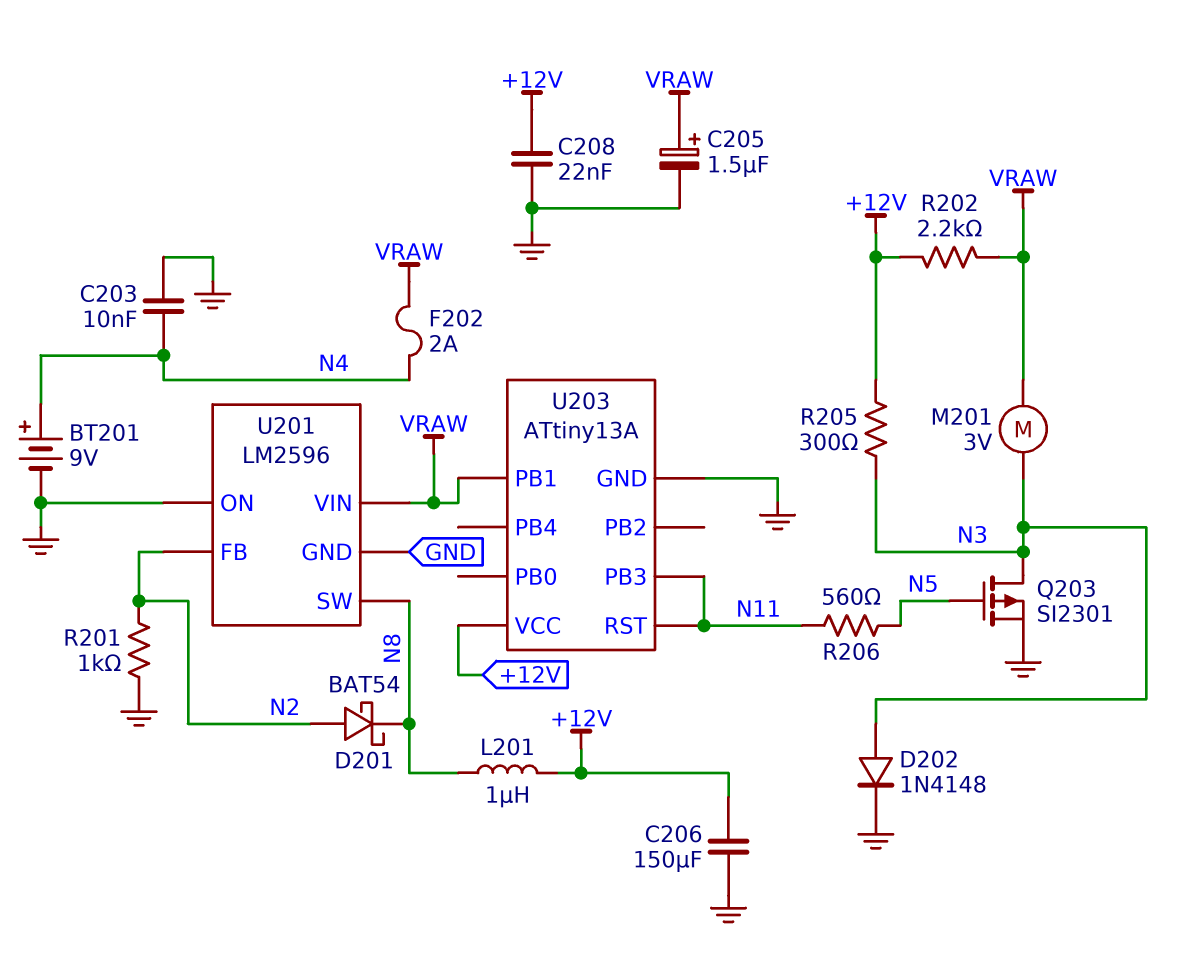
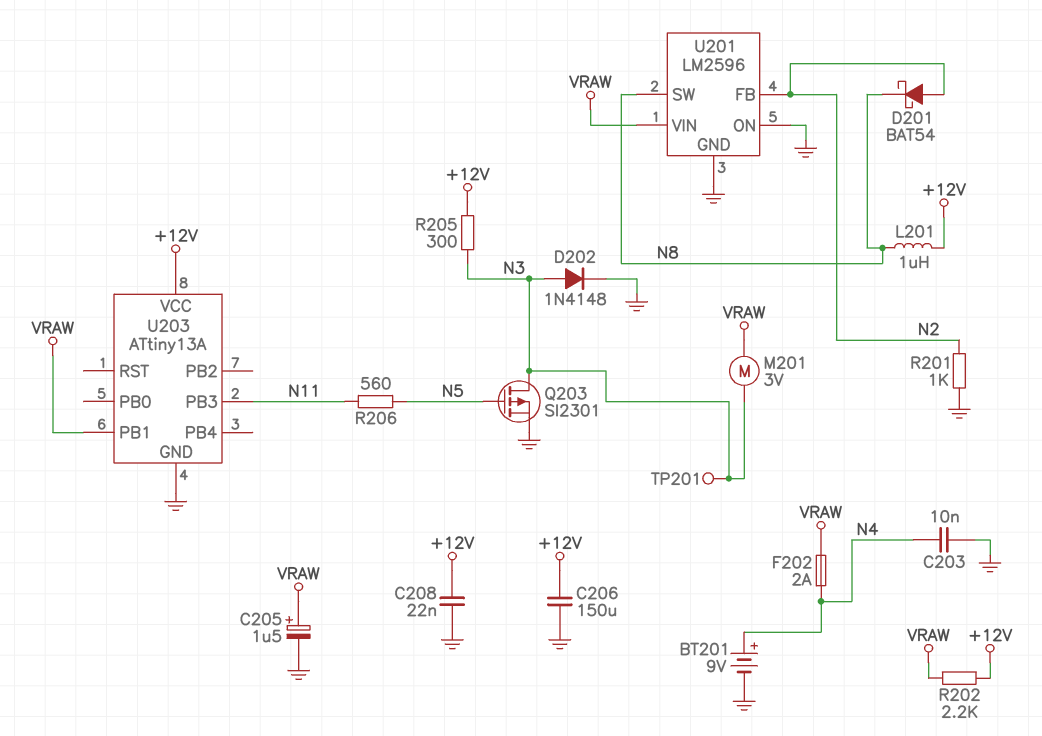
TP201: none -> test point (N3)
U203 pin RST: N11 -> none

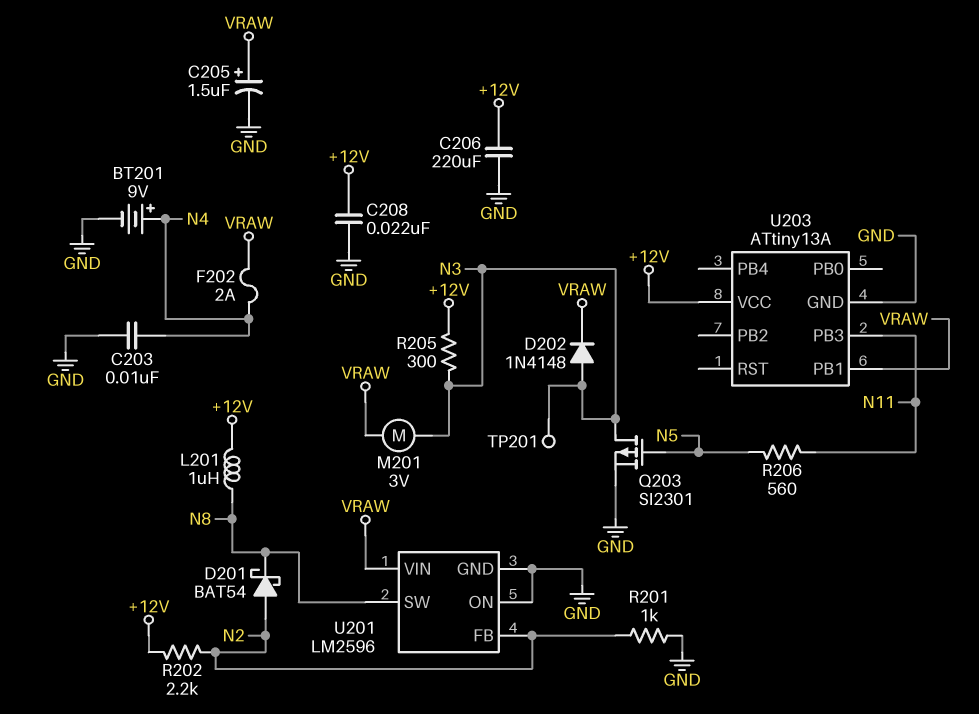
C206: 150uF (+12V, GND) -> 220uF (+12V, GND)
D202: diode 1N4148 (A N3, K GND) -> diode 1N4148 (A N3, K VRAW)
R202: 2.2k (+12V, VRAW) -> 2.2k (+12V, N2)

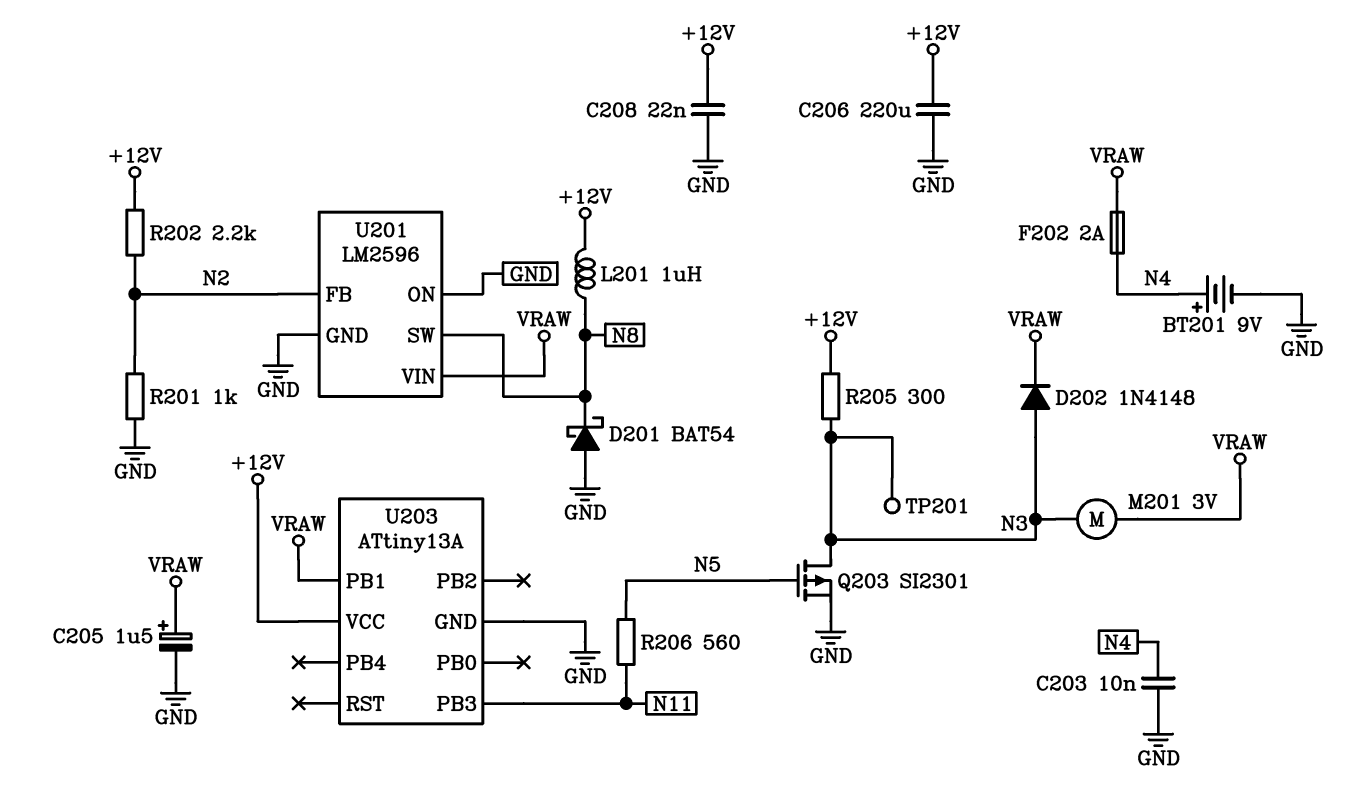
D201: schottky BAT54 (A N2, K N8) -> schottky BAT54 (A GND, K N8)

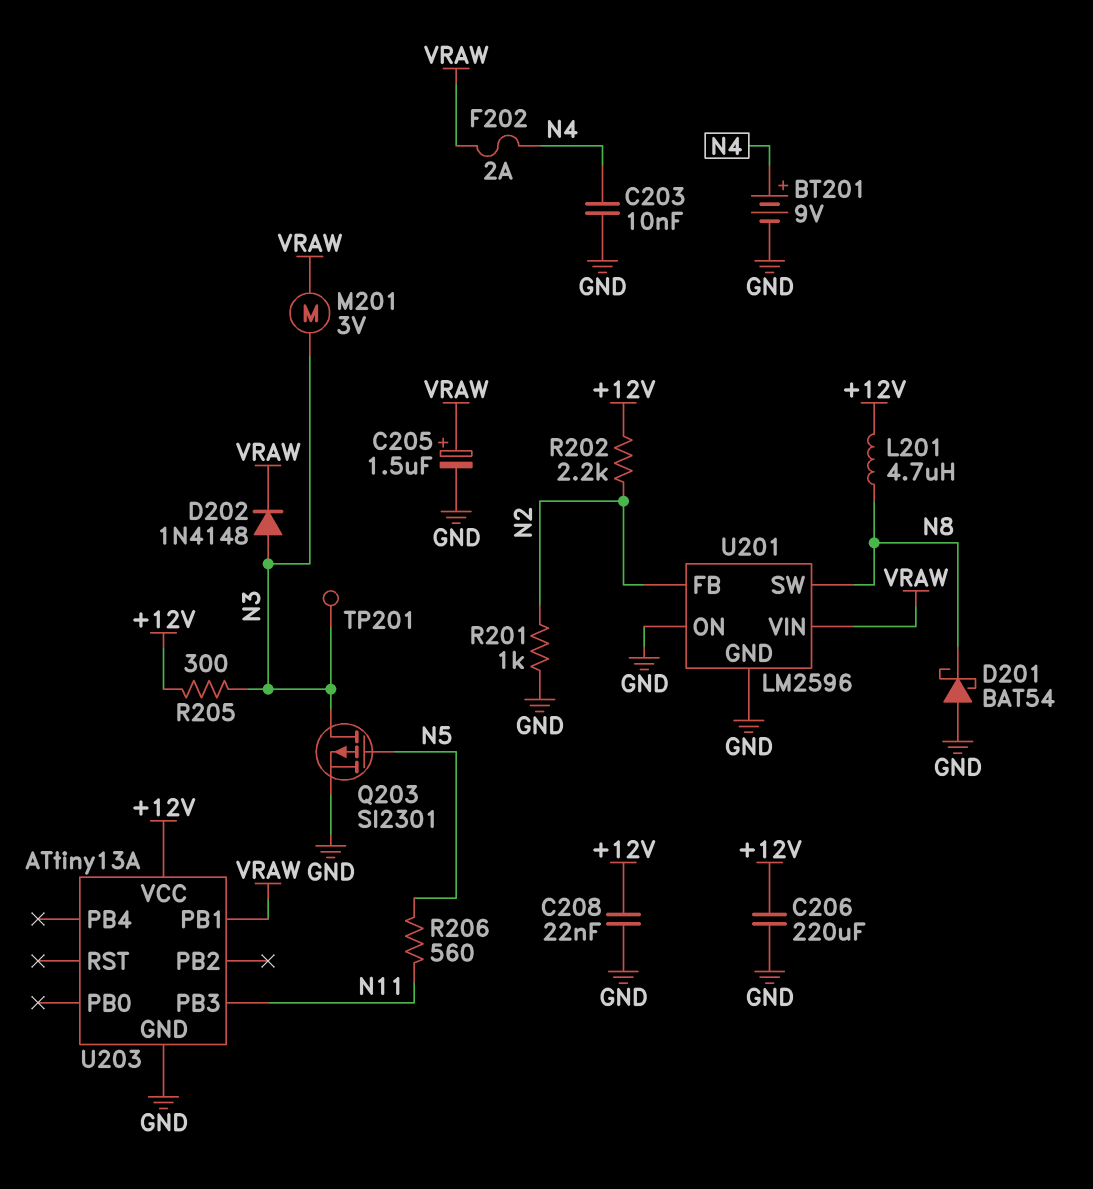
L201: 1uH (+12V, N8) -> 4.7uH (+12V, N8)

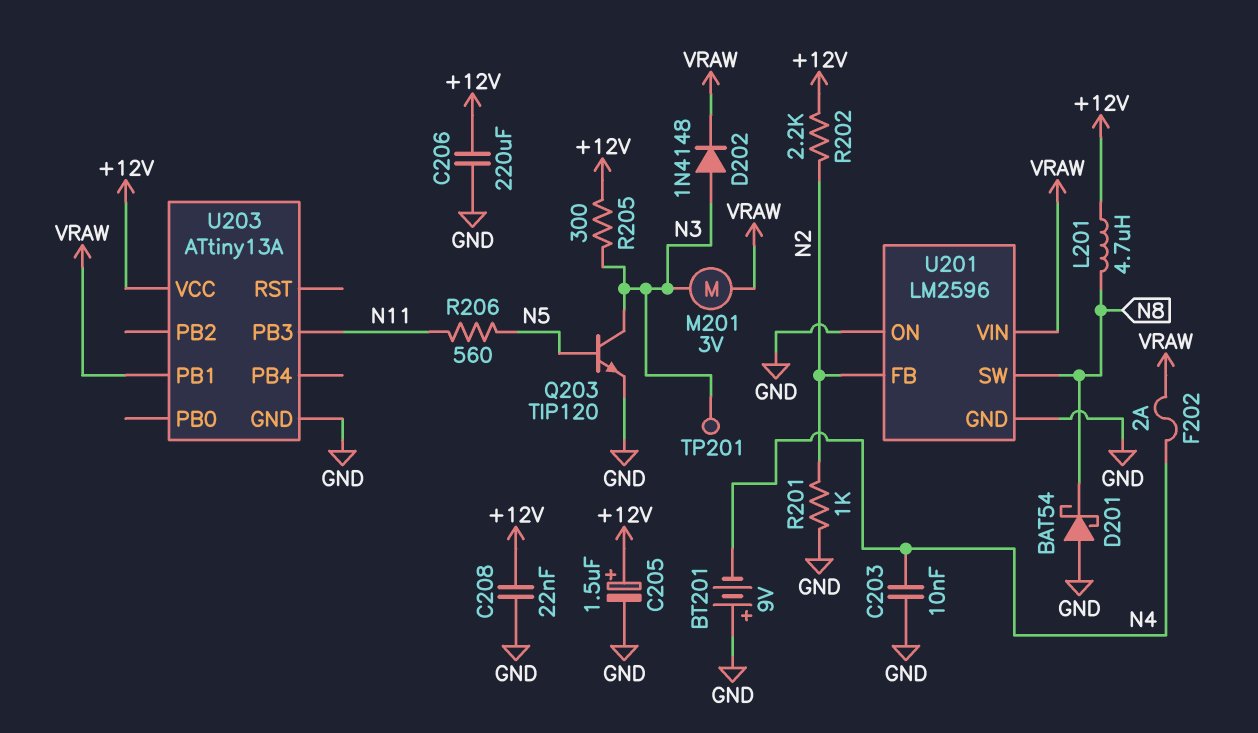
BT201: 9V (plus N4, minus GND) -> 9V (plus GND, minus N4)
C205: 1.5uF (plus VRAW, minus GND) -> 1.5uF (plus +12V, minus GND)
Q203: PMOS SI2301 (G N5, D N3, S GND) -> NPN TIP120 (B N5, C N3, E GND)

